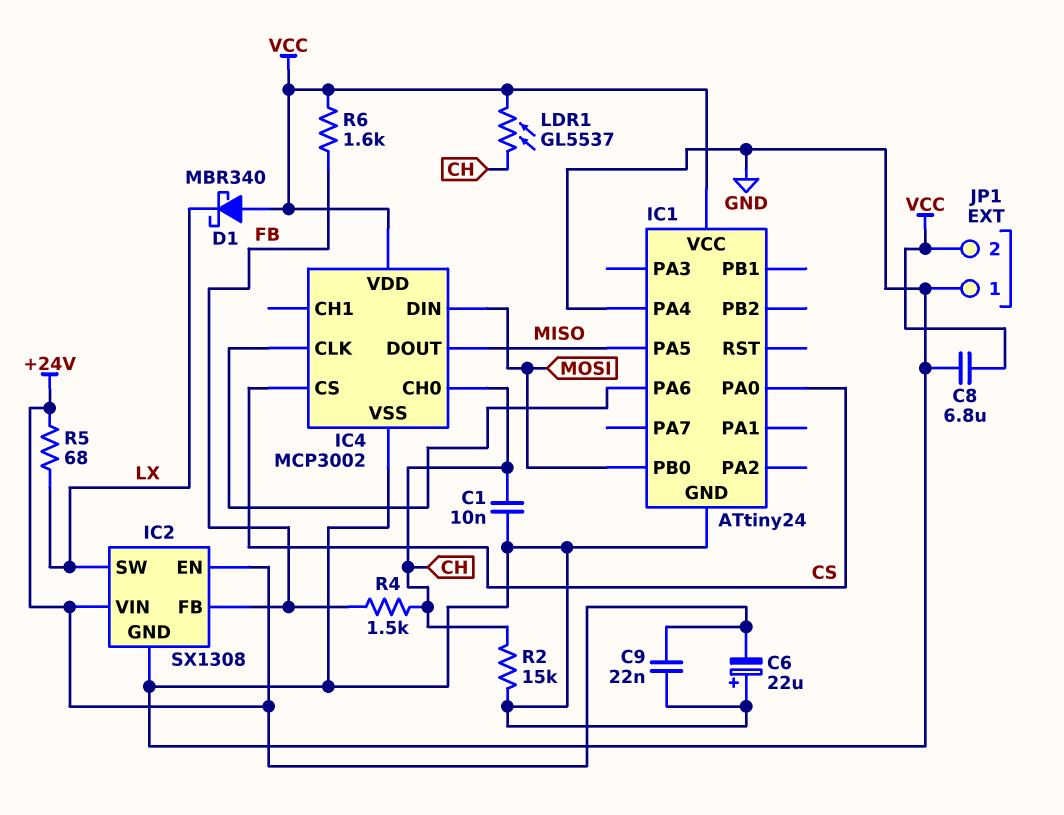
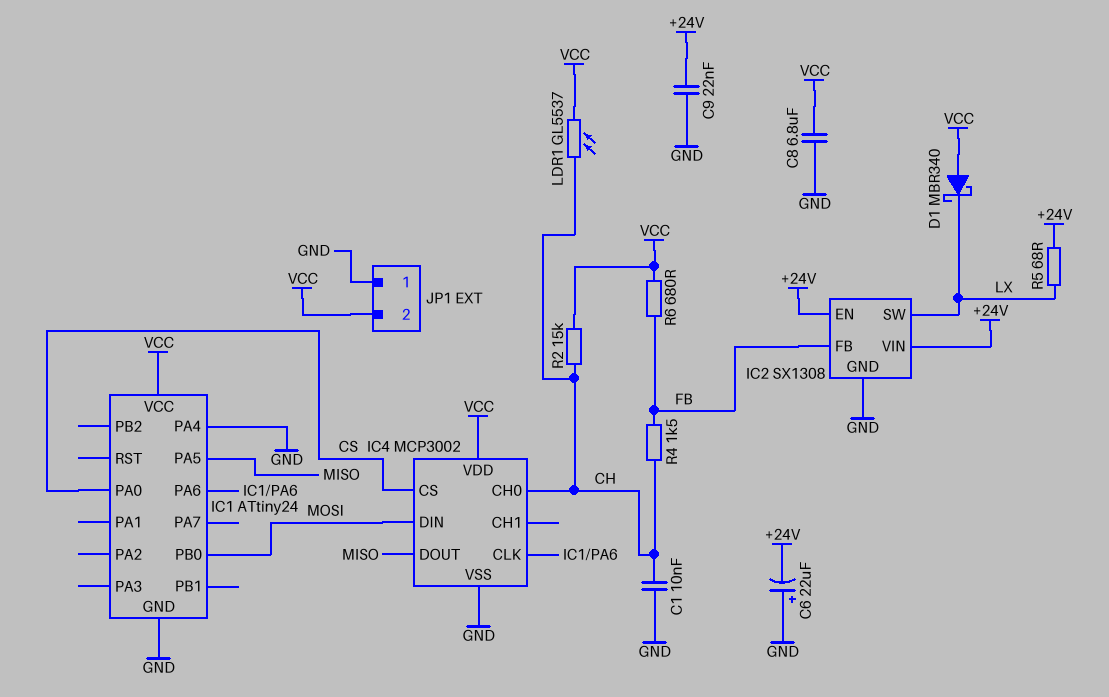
R2: 15k (CH, GND) -> 15k (CH, VCC)
R6: 1.6k (FB, VCC) -> 680 (FB, VCC)

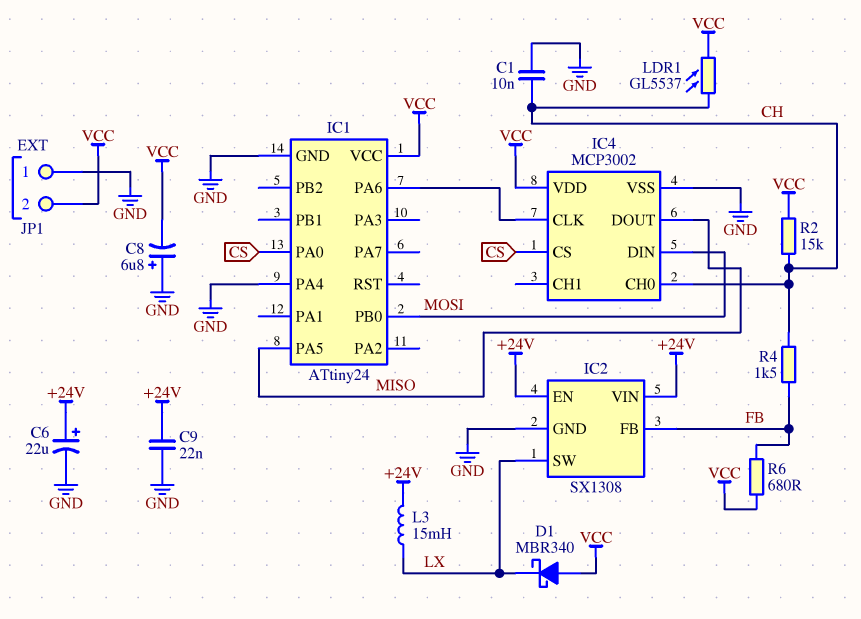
C6: 22uF (plus GND, minus +24V) -> 22uF (plus +24V, minus GND)
C8: 6.8uF (GND, VCC) -> 6.8uF (plus GND, minus VCC)
L3: none -> 15mH (+24V, LX)
R5: 68 (+24V, LX) -> none

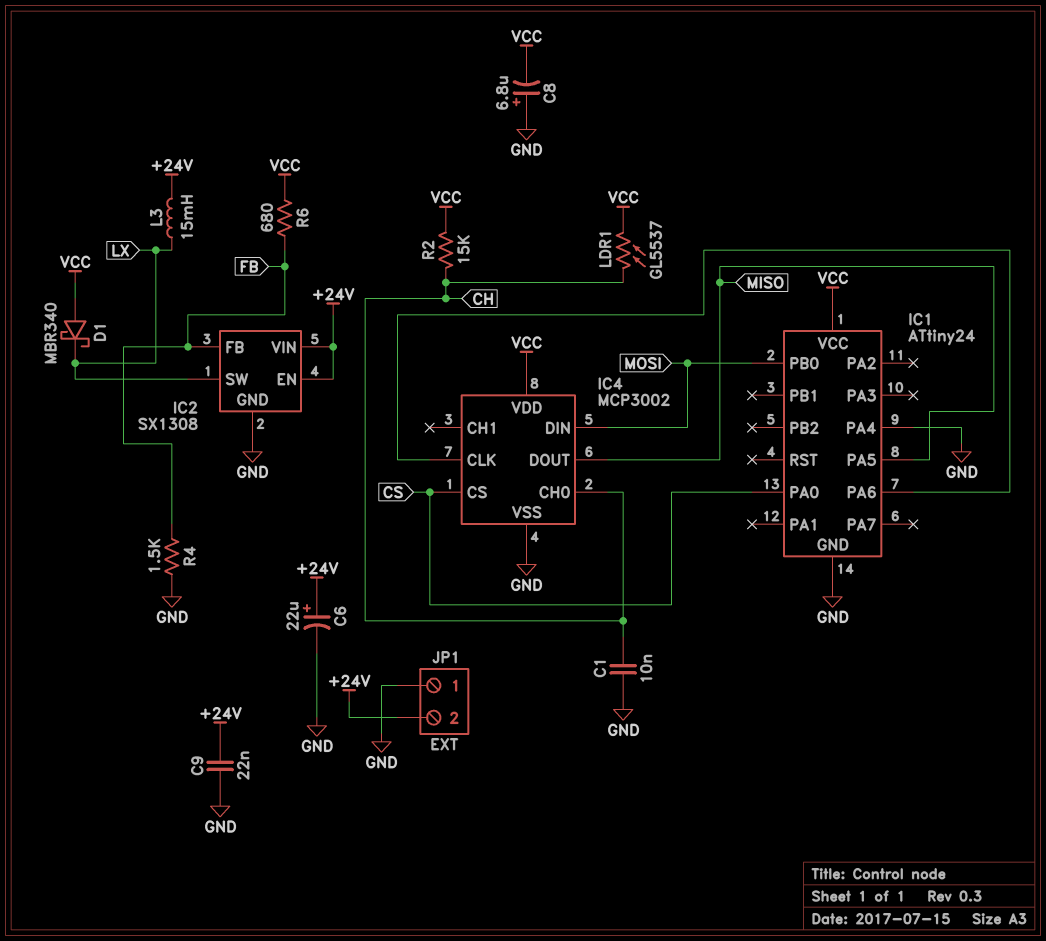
JP1 pin 2: VCC -> +24V
R4: 1.5k (CH, FB) -> 1.5k (FB, GND)

